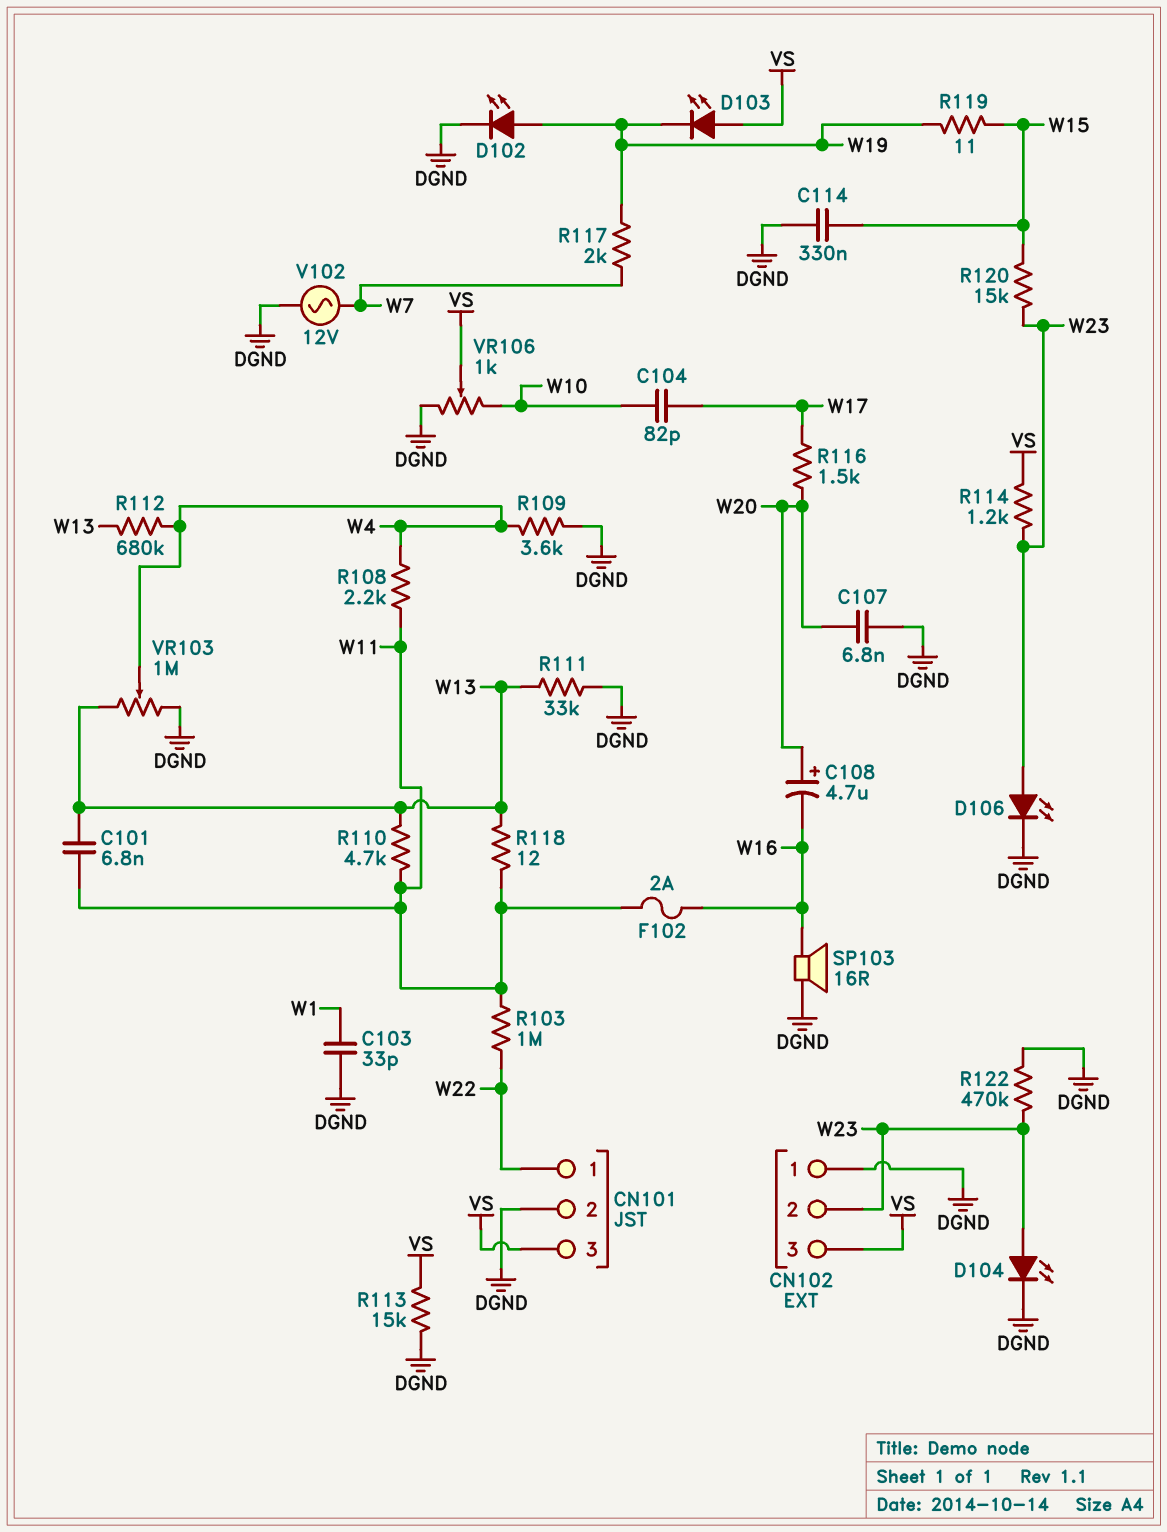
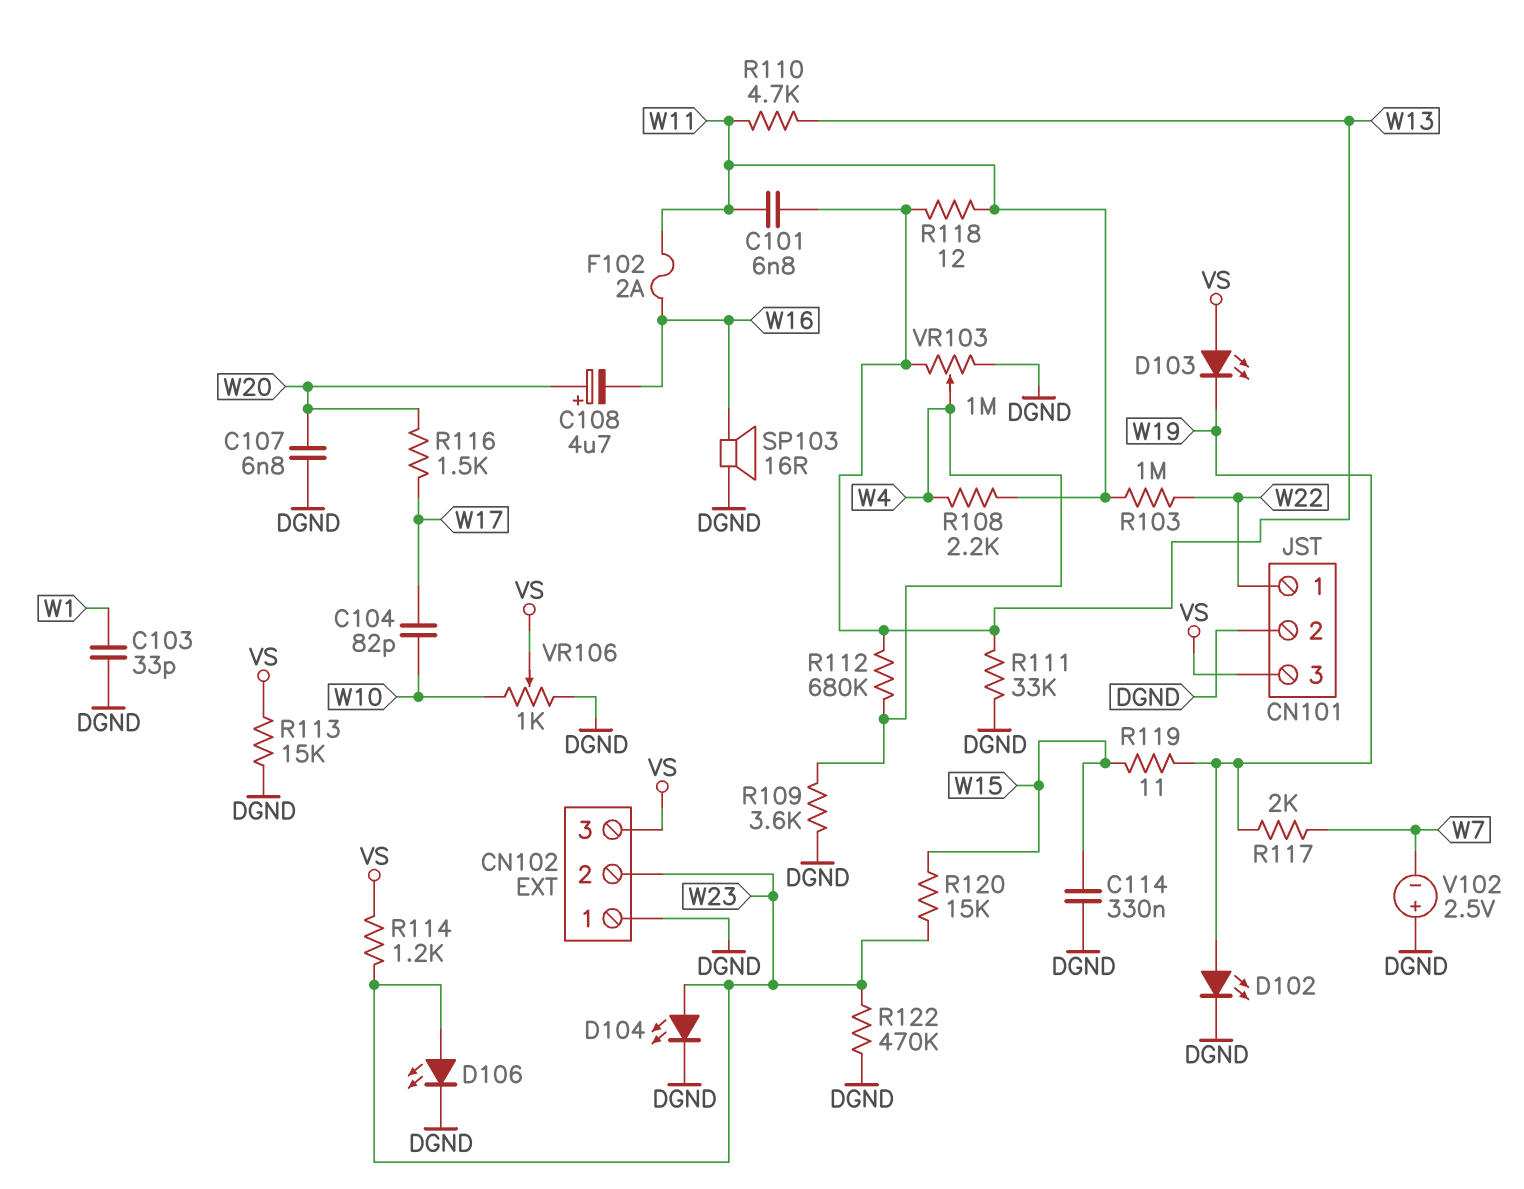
V102: AC 12V (DGND, W7) -> 2.5V (plus DGND, minus W7)

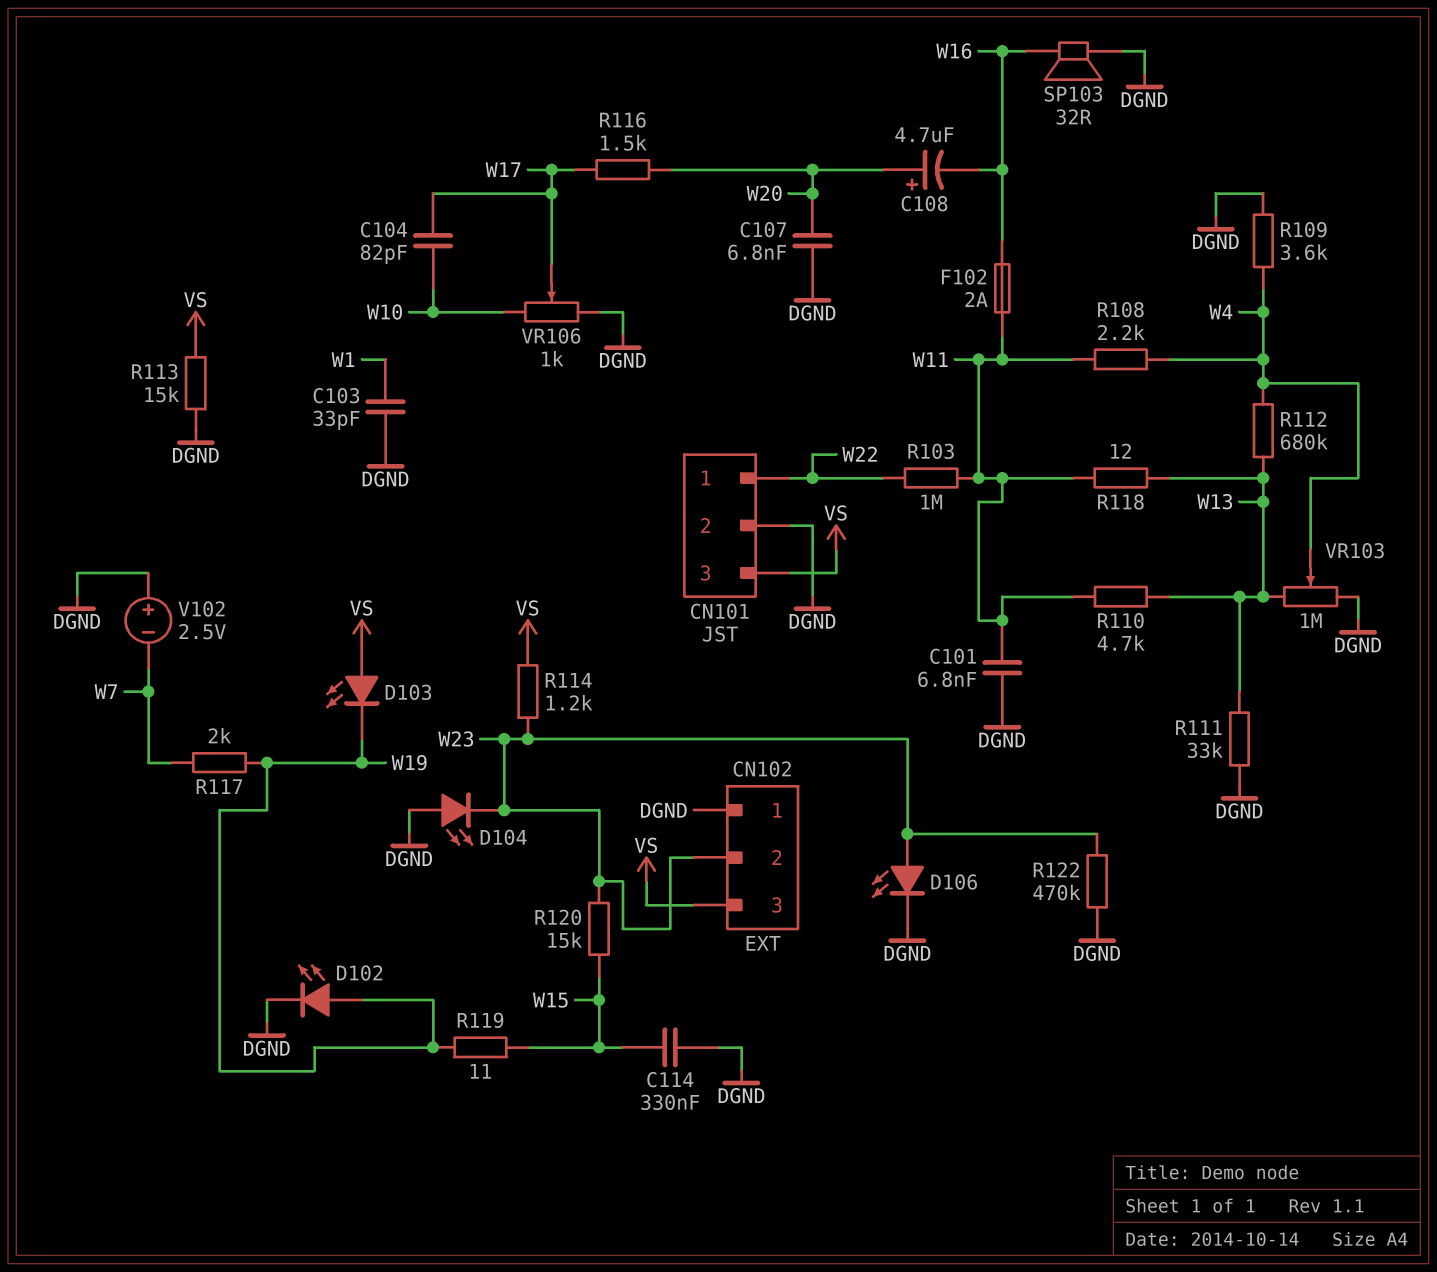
C101: 6.8nF (W11, W13) -> 6.8nF (DGND, W11)
D104: LED (A W23, K DGND) -> LED (A DGND, K W23)
SP103: speaker 16R (DGND, W16) -> speaker 32R (DGND, W16)
VR106: 1k (DGND, W10, wiper VS) -> 1k (DGND, W10, wiper W17)

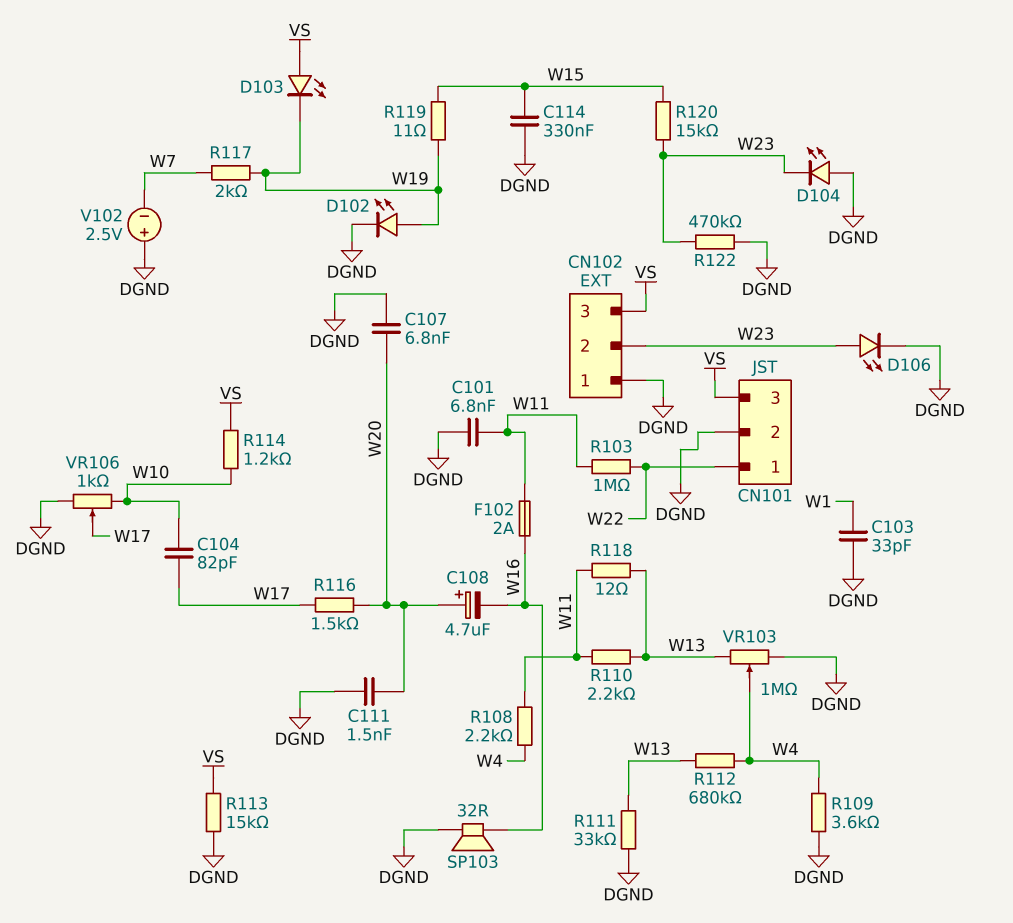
C111: none -> 1.5nF (DGND, W20)
R110: 4.7k (W11, W13) -> 2.2k (W11, W13)
R114: 1.2k (VS, W23) -> 1.2k (VS, W10)

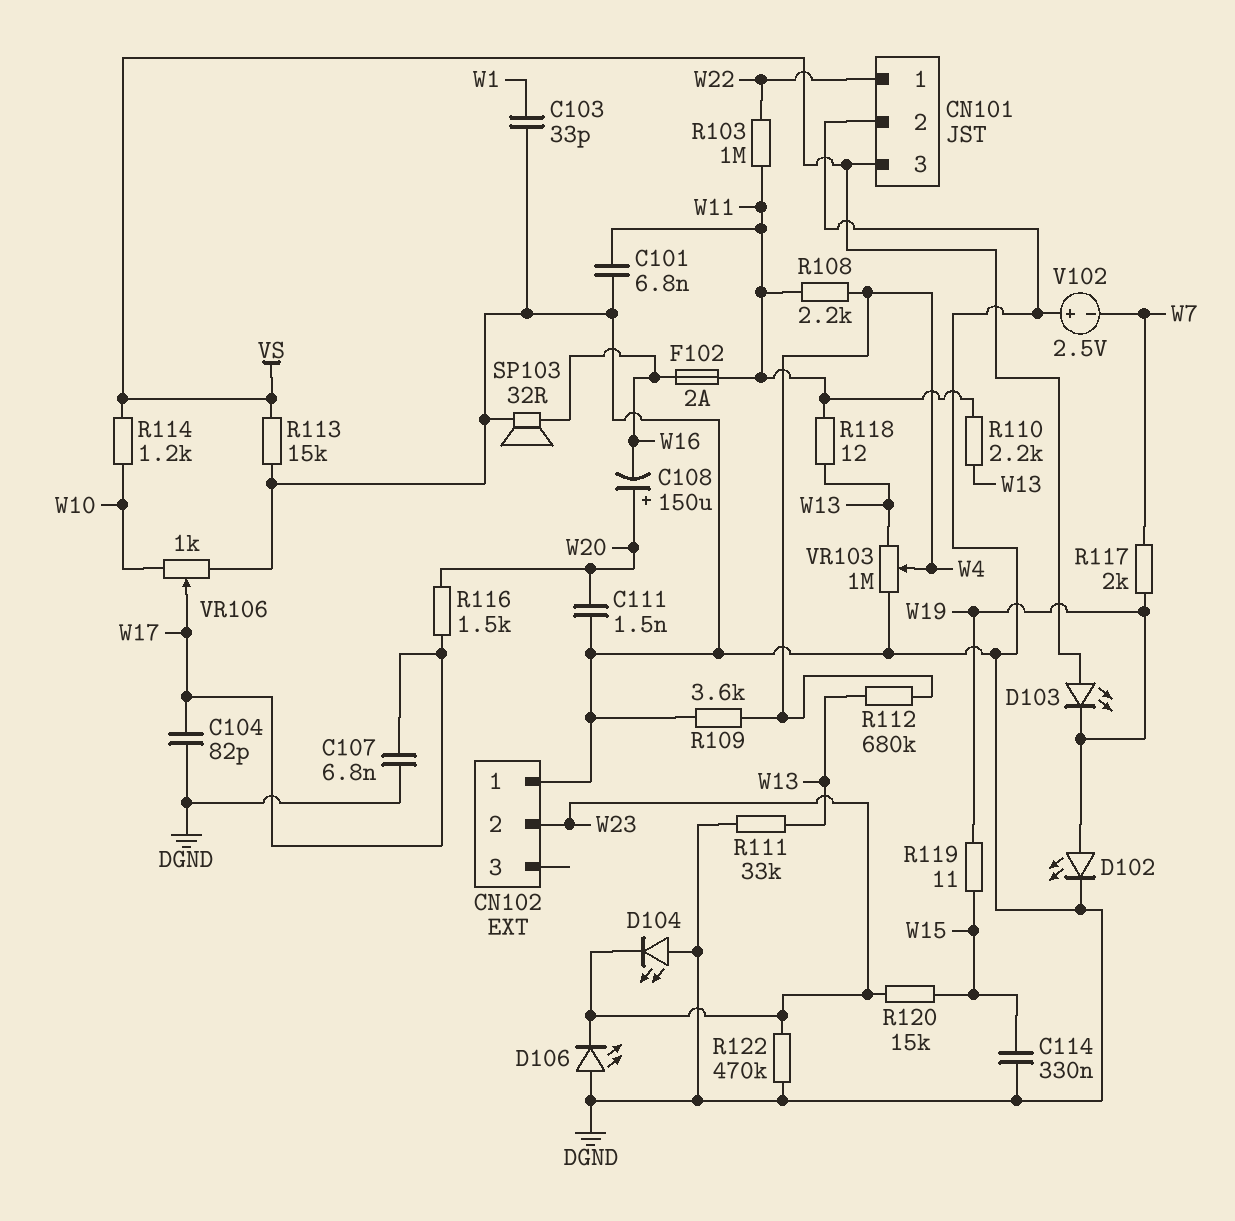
C104: 82pF (W10, W17) -> 82pF (DGND, W17)
C107: 6.8nF (DGND, W20) -> 6.8nF (DGND, W17)
C108: 4.7uF (plus W20, minus W16) -> 150uF (plus W20, minus W16)
CN102 pin 3: VS -> none
D106: LED (A W23, K DGND) -> LED (A DGND, K W23)

